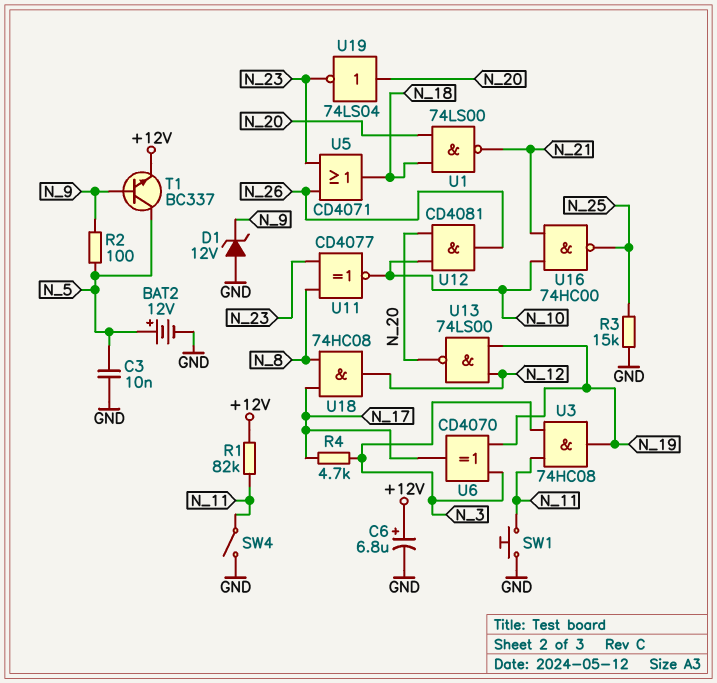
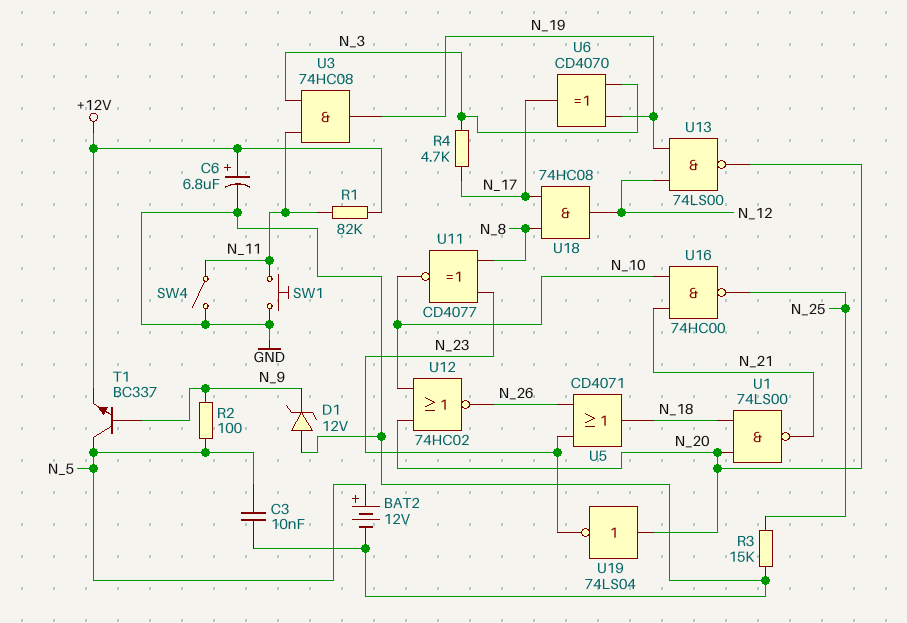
U12: AND CD4081 (in N_10, in N_20, out N_26) -> NOR 74HC02 (in N_10, in N_20, out N_26)

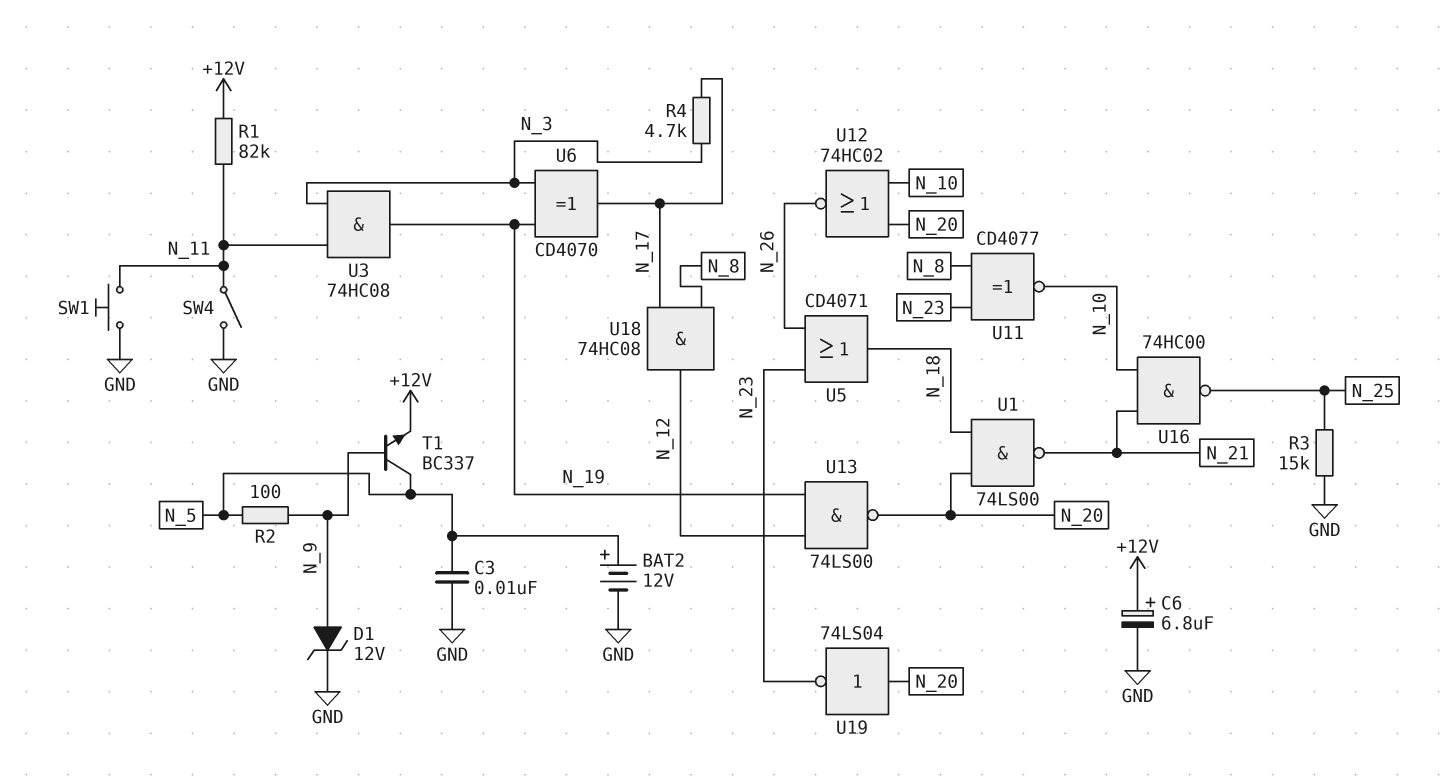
D1: zener 12V (A GND, K N_9) -> zener 12V (A N_9, K GND)

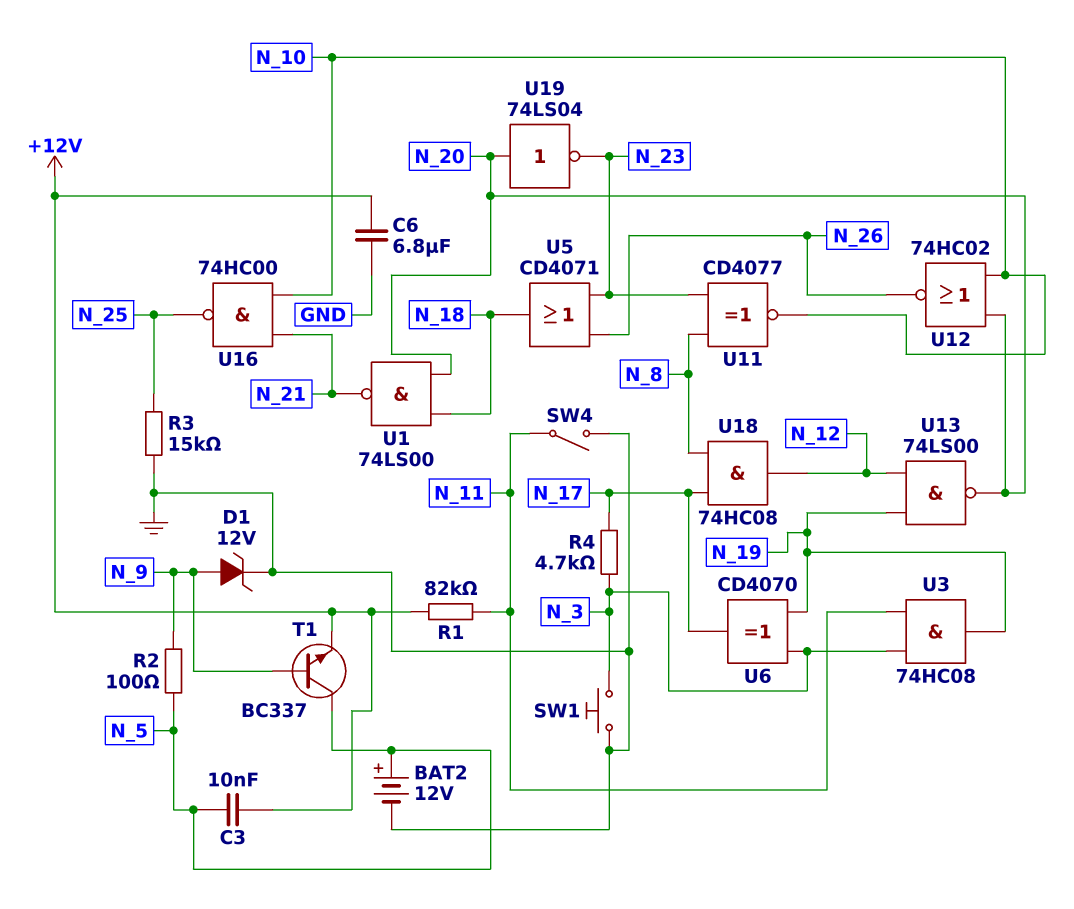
C3: 10nF (GND, N_5) -> 10nF (+12V, N_5)
C6: 6.8uF (plus +12V, minus GND) -> 6.8uF (+12V, GND)
SW1: button (GND, N_11) -> button (GND, N_3)

